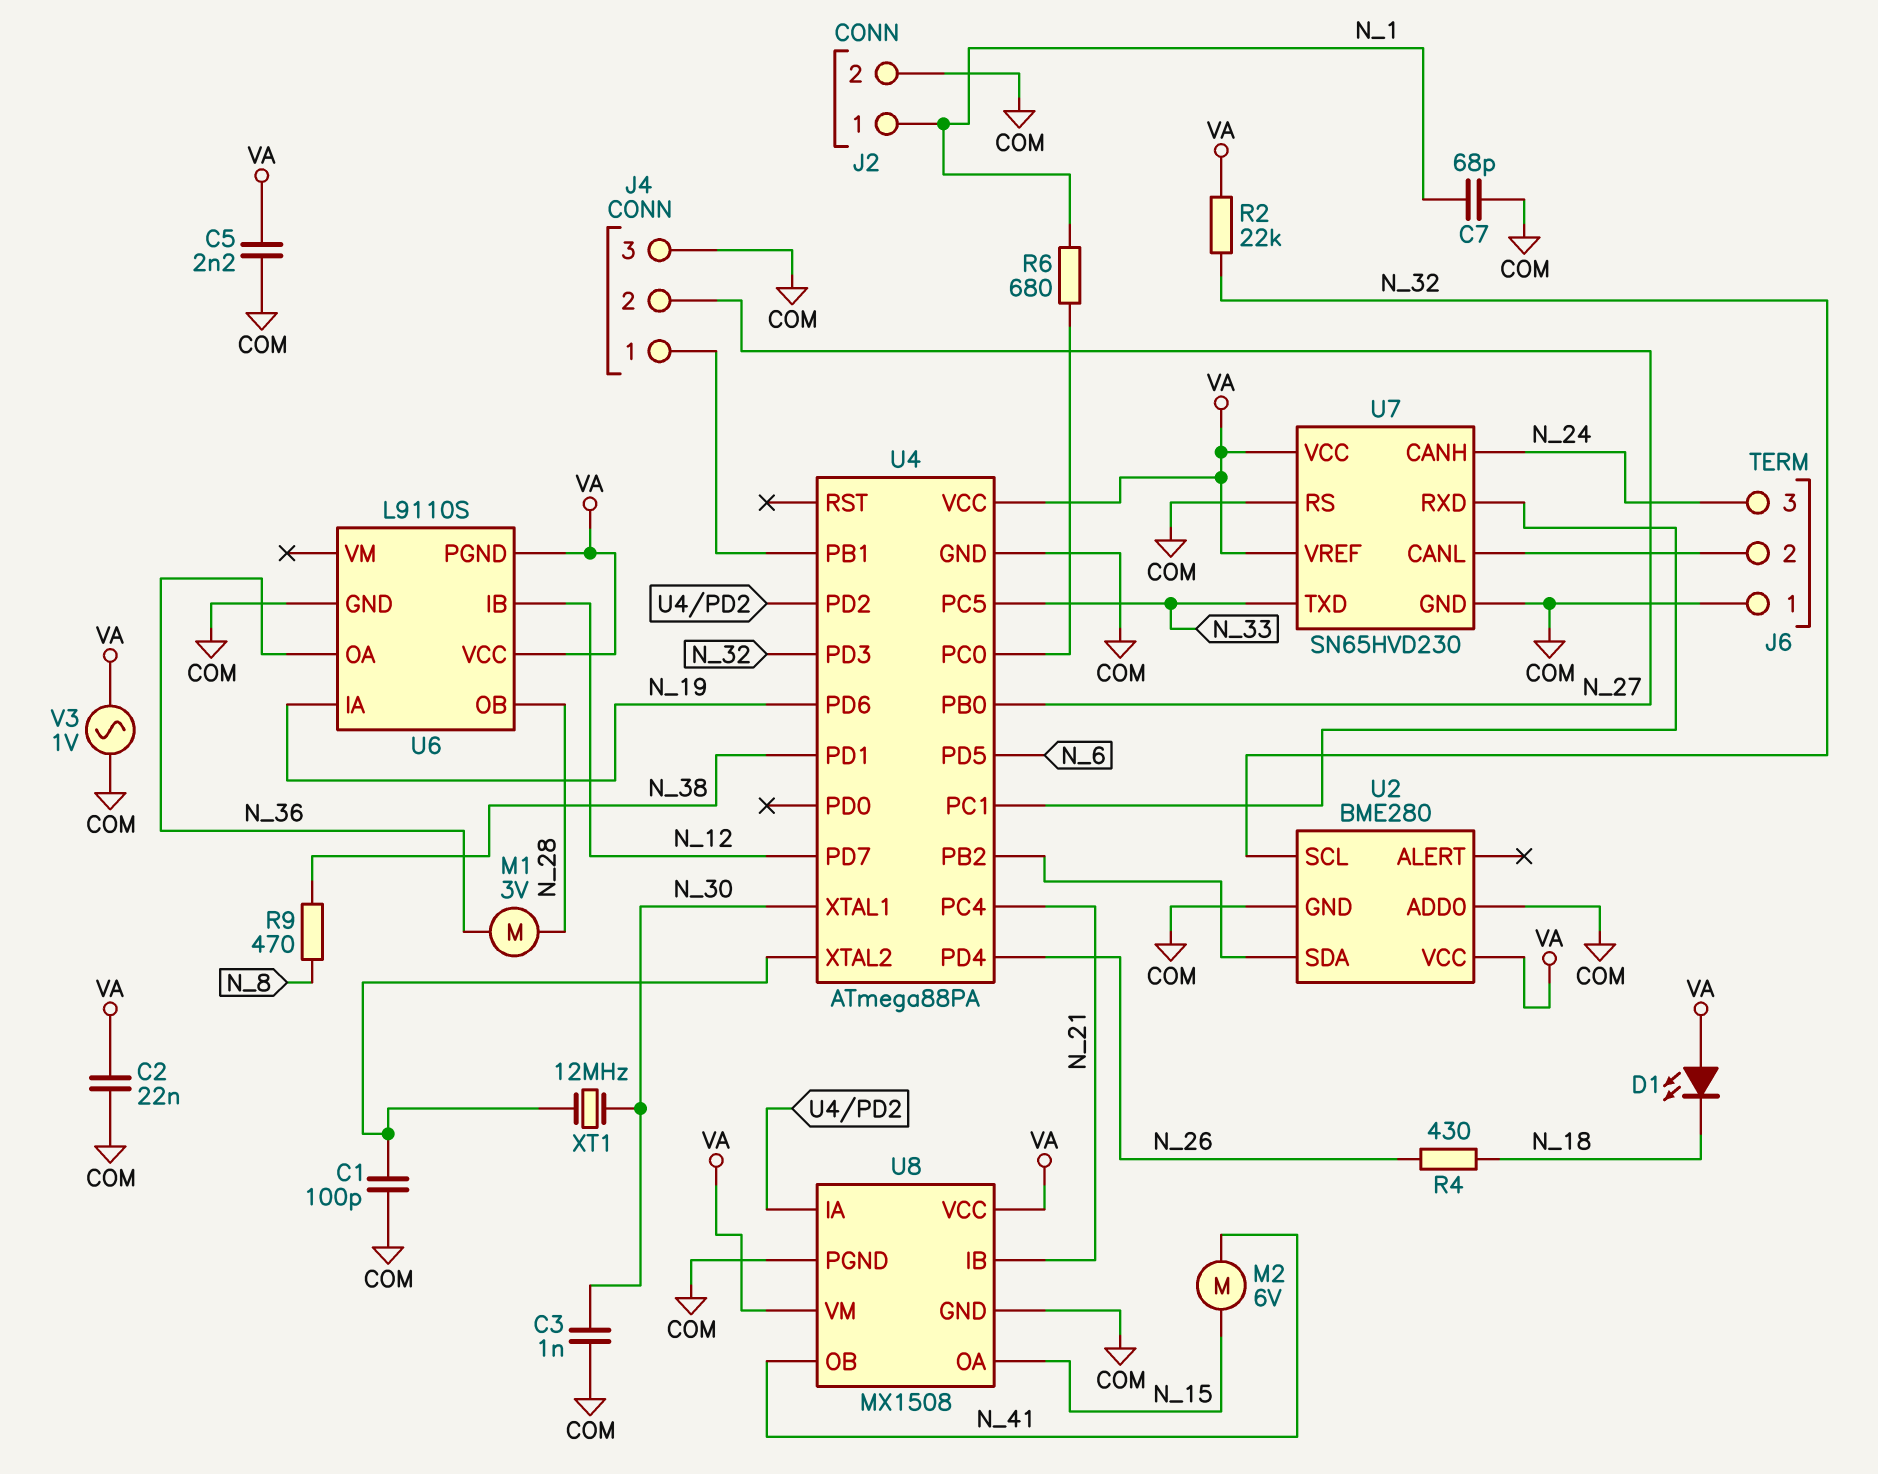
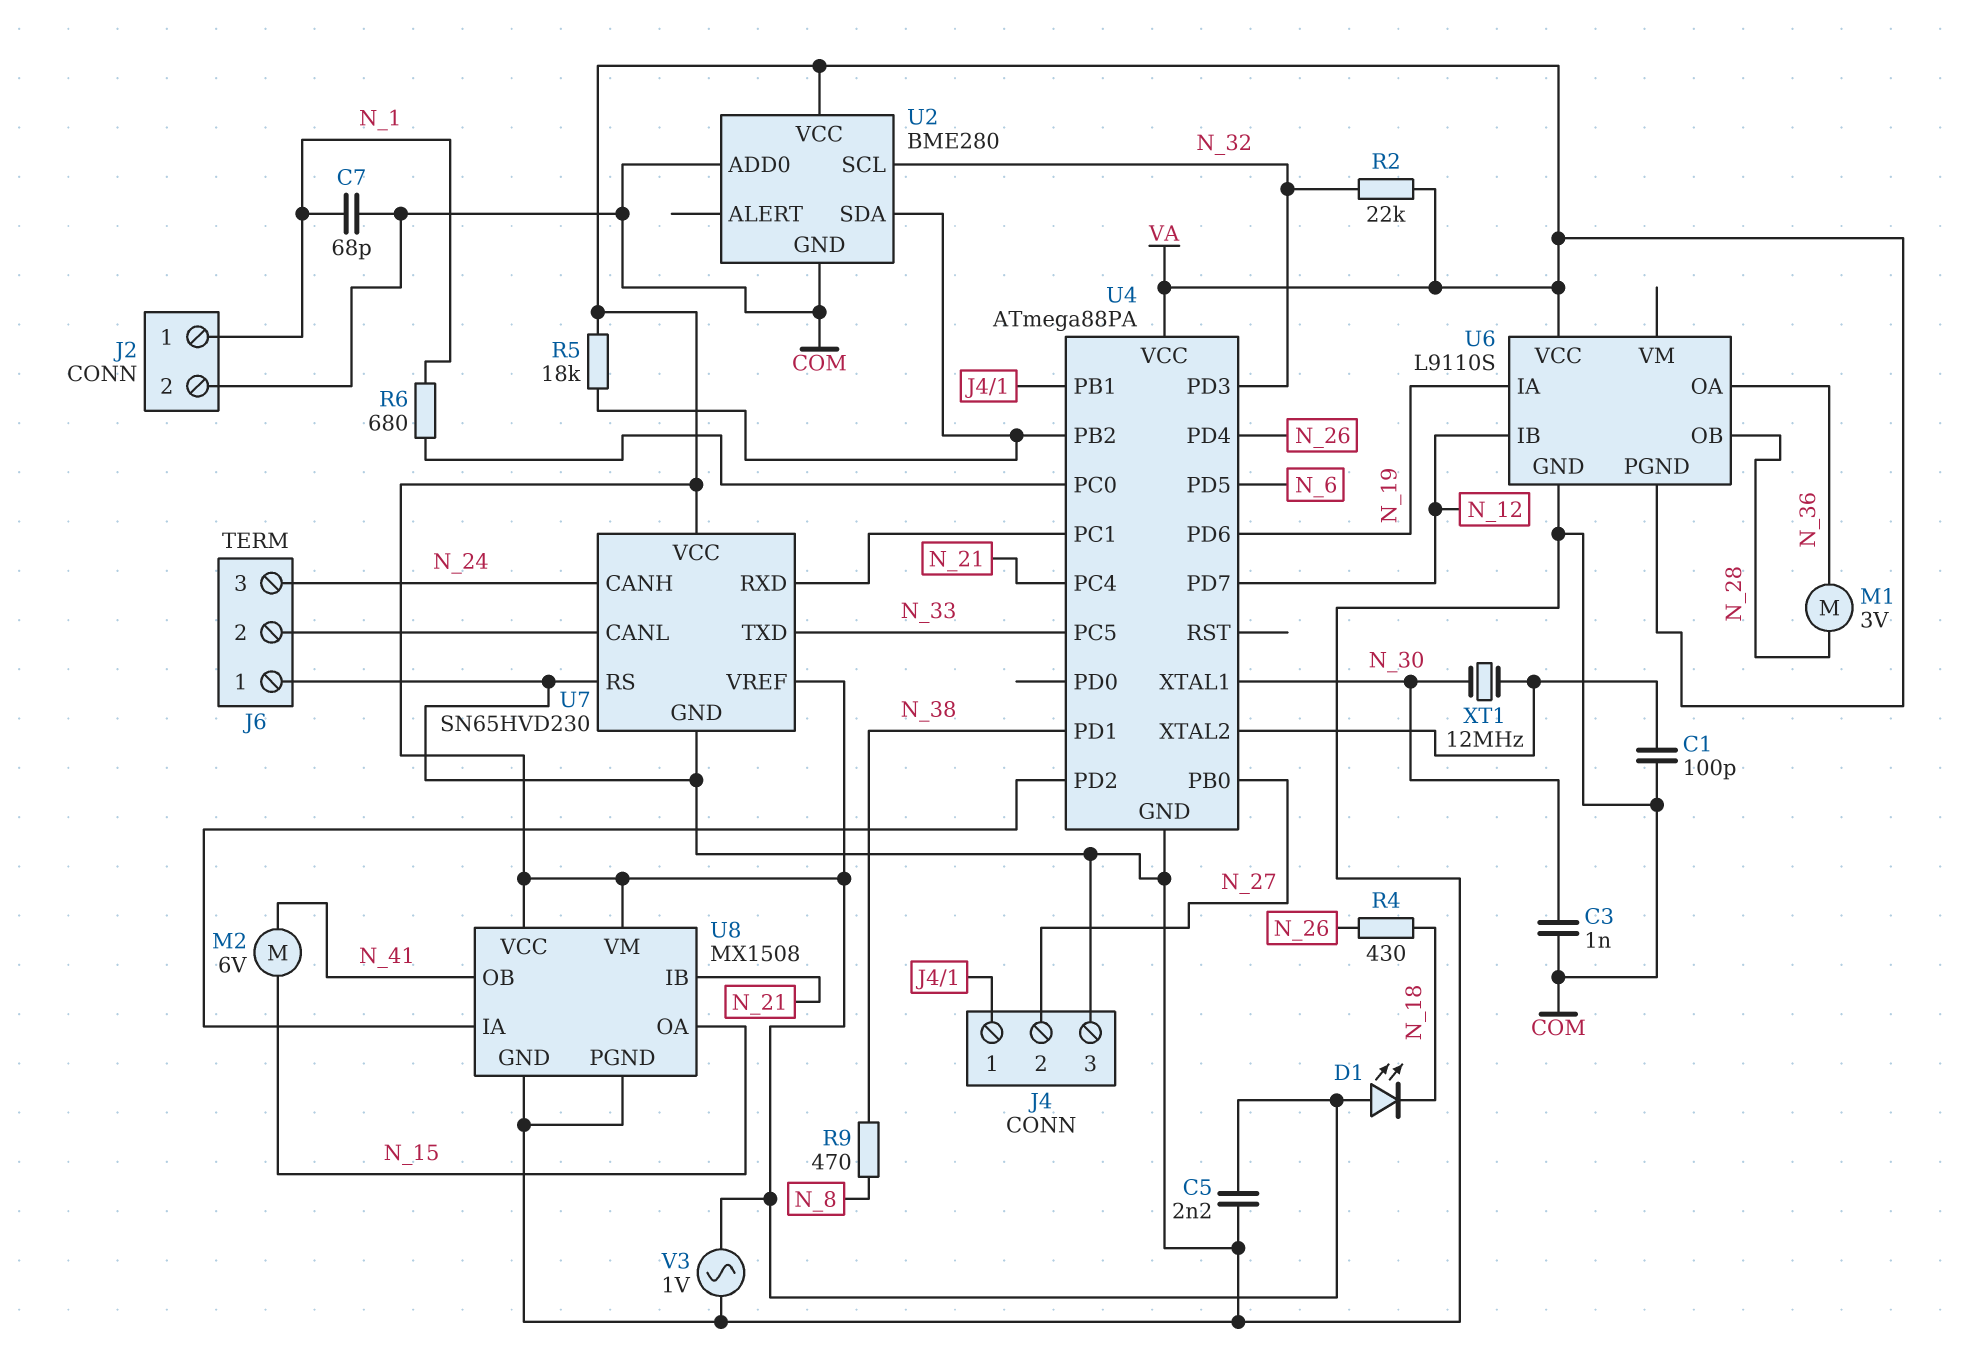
C2: 22nF (COM, VA) -> none
R5: none -> 18k (U2/SDA, VA)

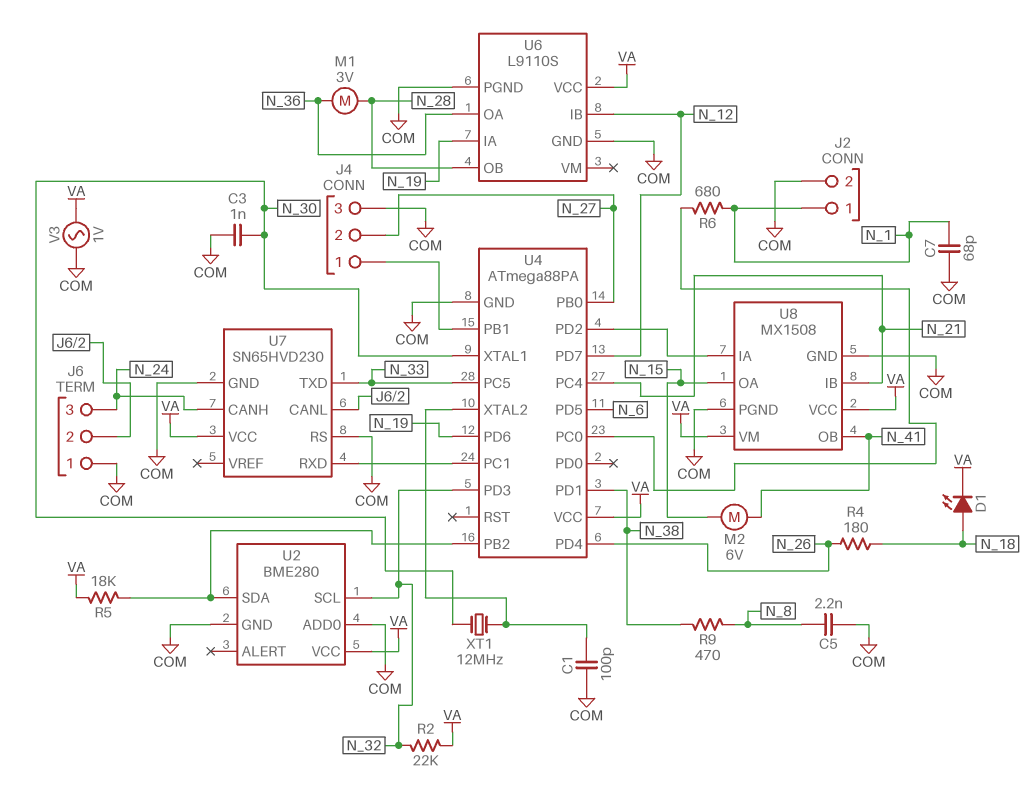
C5: 2.2nF (COM, VA) -> 2.2nF (COM, N_8)
D1: LED (A VA, K N_18) -> LED (A N_18, K VA)
R4: 430 (N_18, N_26) -> 180 (N_18, N_26)
U6 pin PGND: VA -> COM
U7 pin VREF: VA -> none

